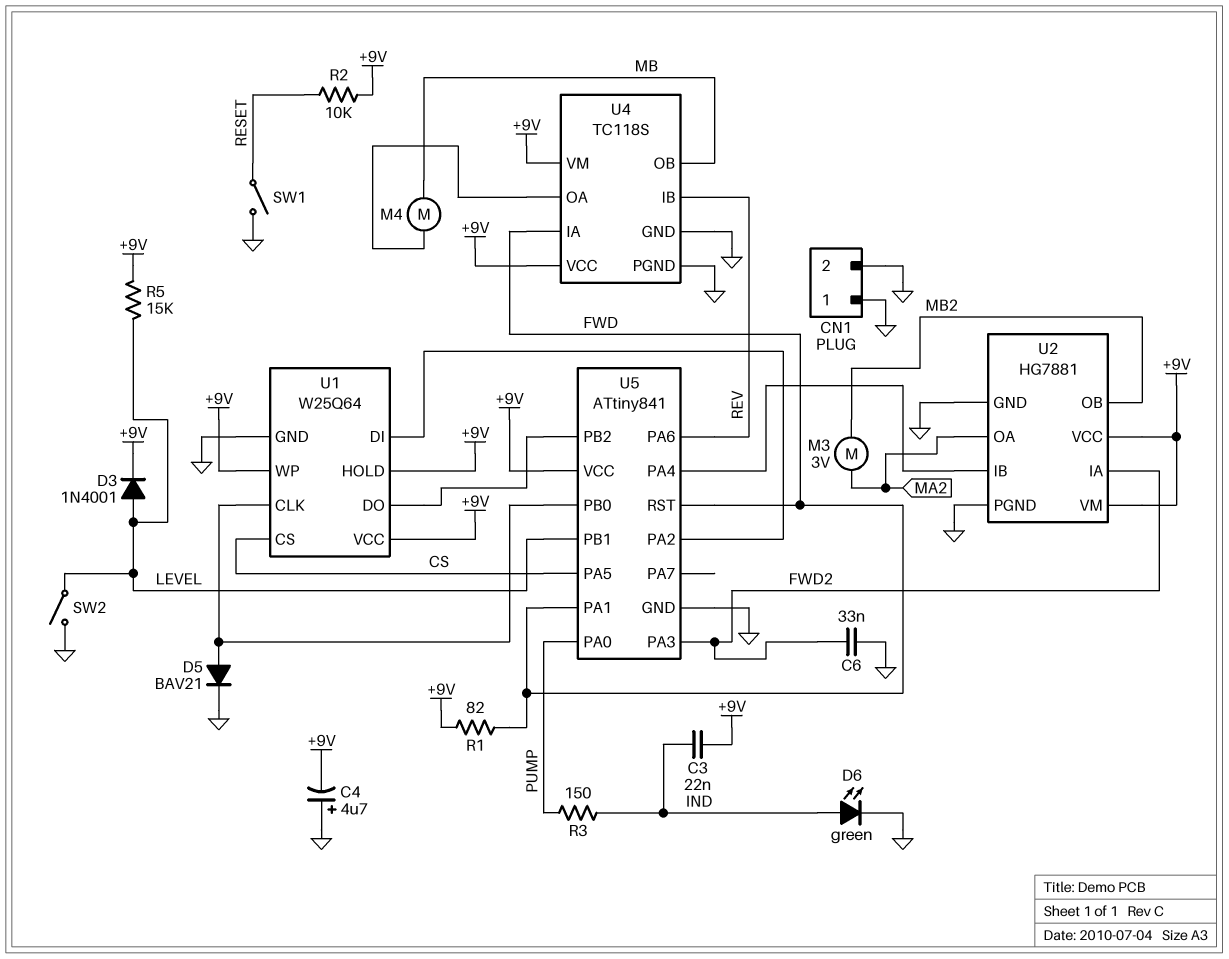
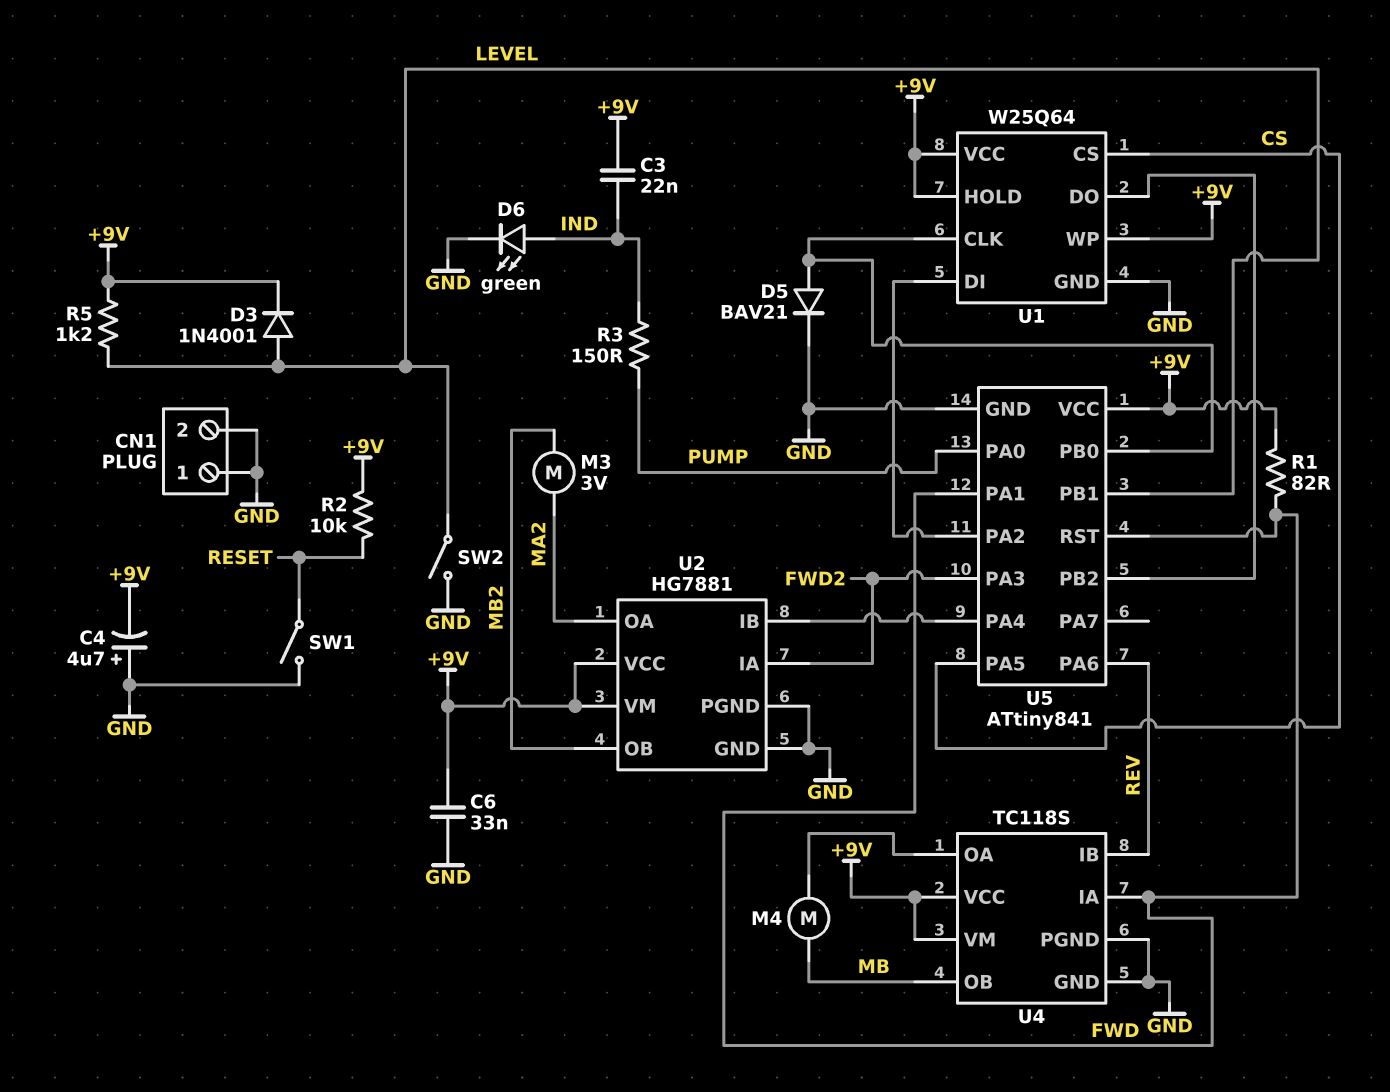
C6: 33nF (FWD2, GND) -> 33nF (+9V, GND)
R5: 15k (+9V, LEVEL) -> 1.2k (+9V, LEVEL)

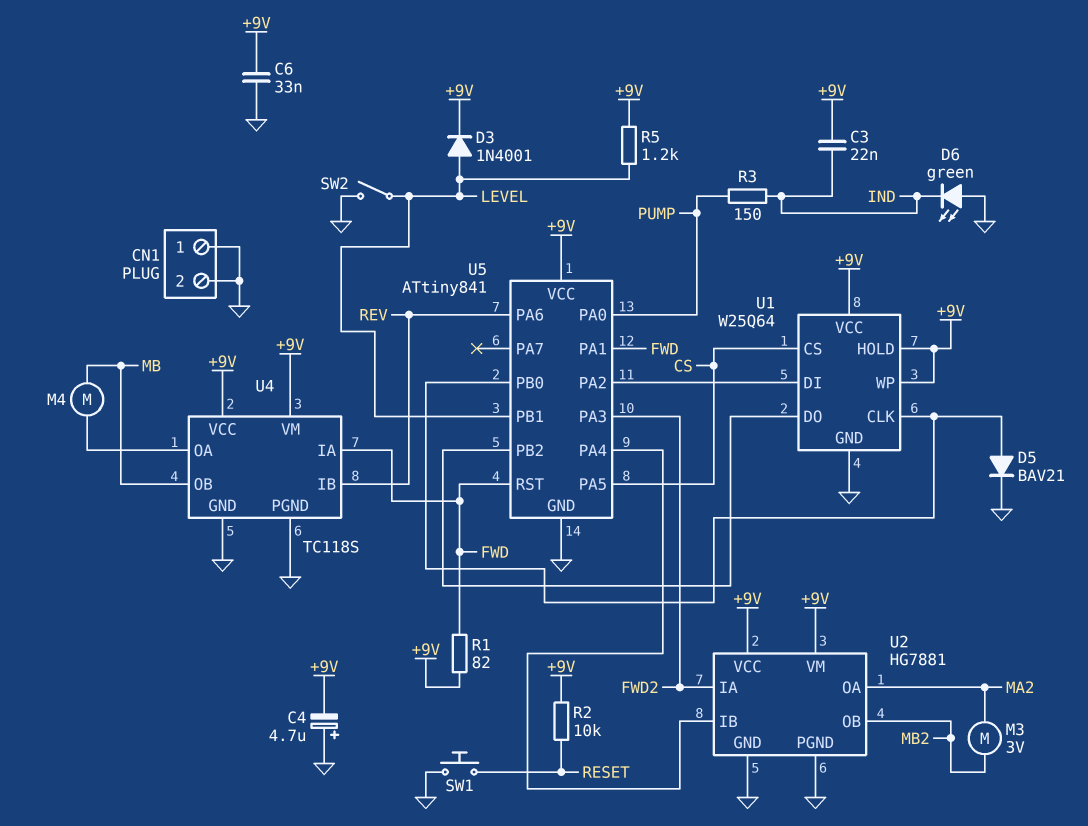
D6: LED green (A IND, K GND) -> LED green (A GND, K IND)
SW1: switch (GND, RESET) -> button (GND, RESET)

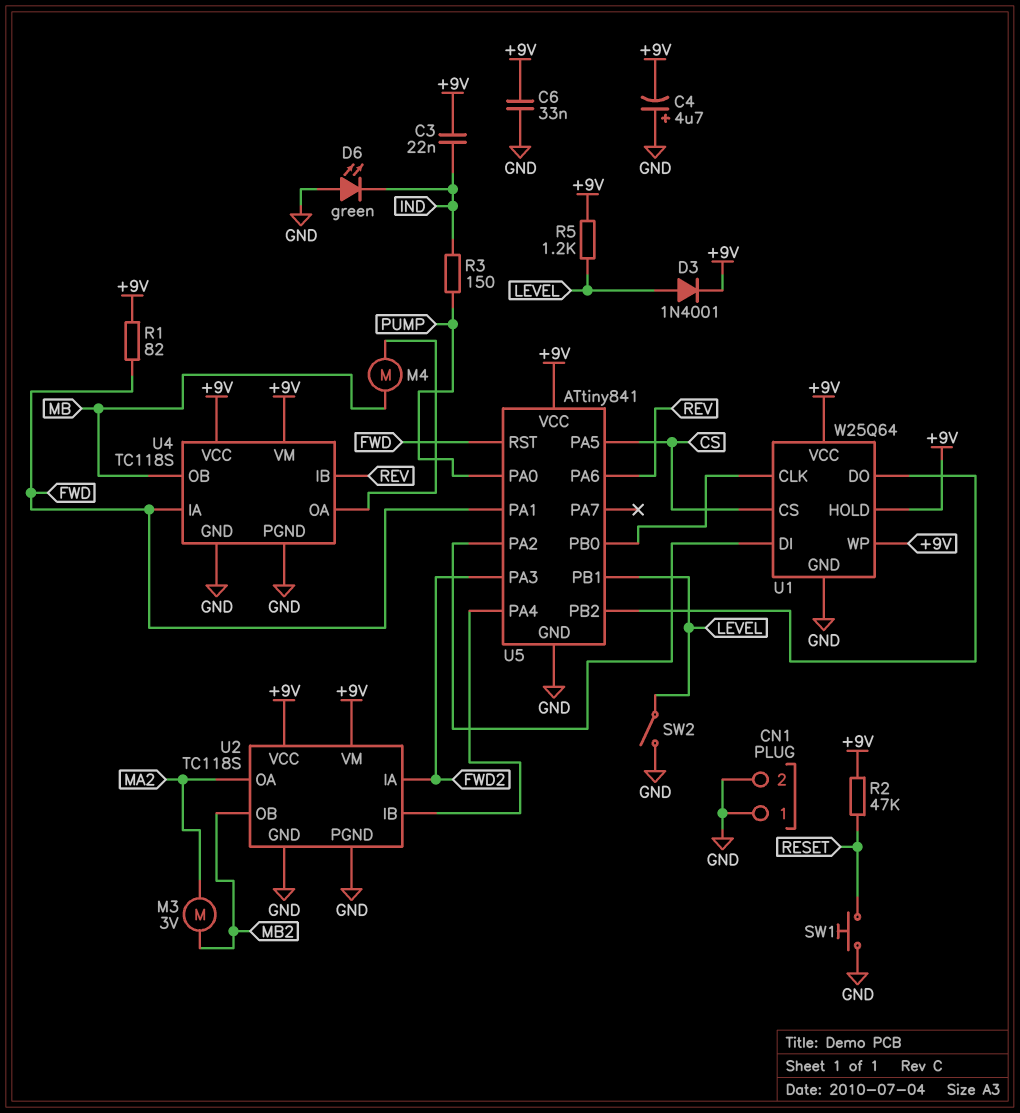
D5: diode BAV21 (A U1/CLK, K GND) -> none
R2: 10k (+9V, RESET) -> 47k (+9V, RESET)
U2: HG7881 -> TC118S

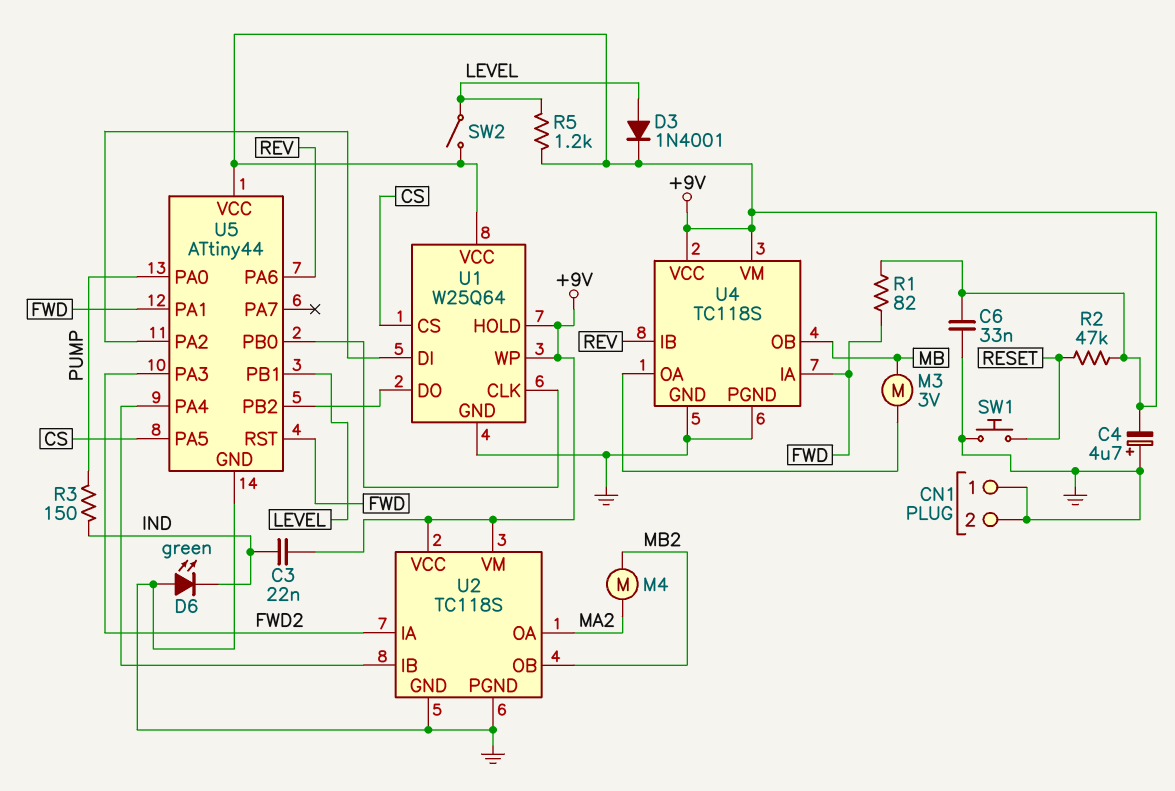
M3: motor 3V (MA2, MB2) -> motor 3V (MB, U4/OA)
M4: motor (MB, U4/OA) -> motor (MA2, MB2)
SW2: switch (GND, LEVEL) -> switch (+9V, LEVEL)
U5: ATtiny841 -> ATtiny44

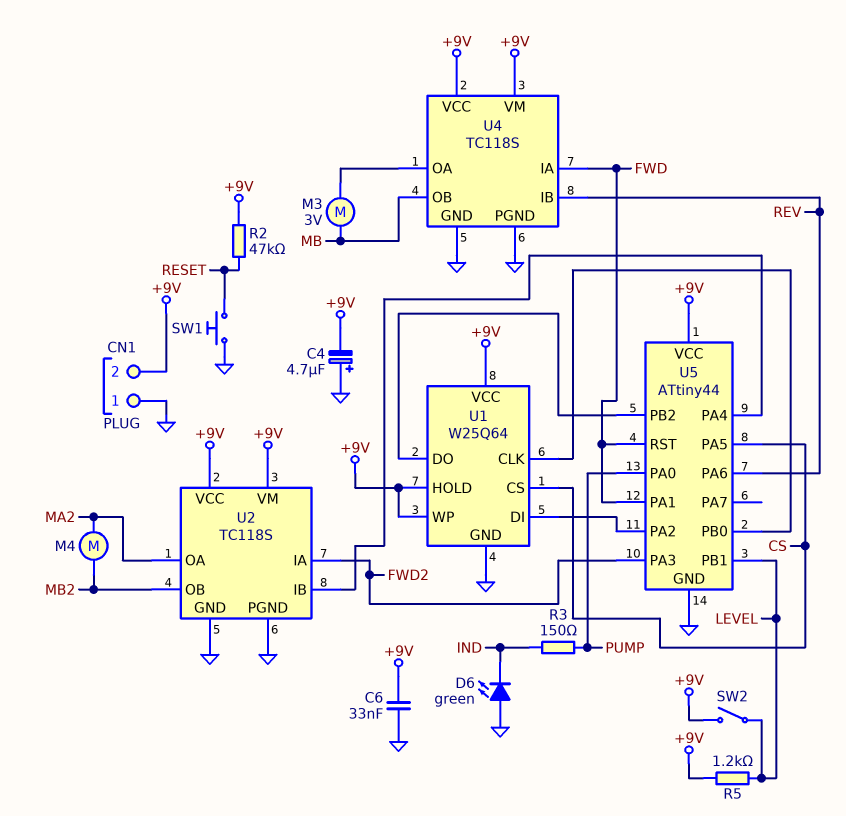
C3: 22nF (+9V, IND) -> none
CN1 pin 2: GND -> +9V
D3: diode 1N4001 (A LEVEL, K +9V) -> none
R1: 82 (+9V, FWD) -> none

